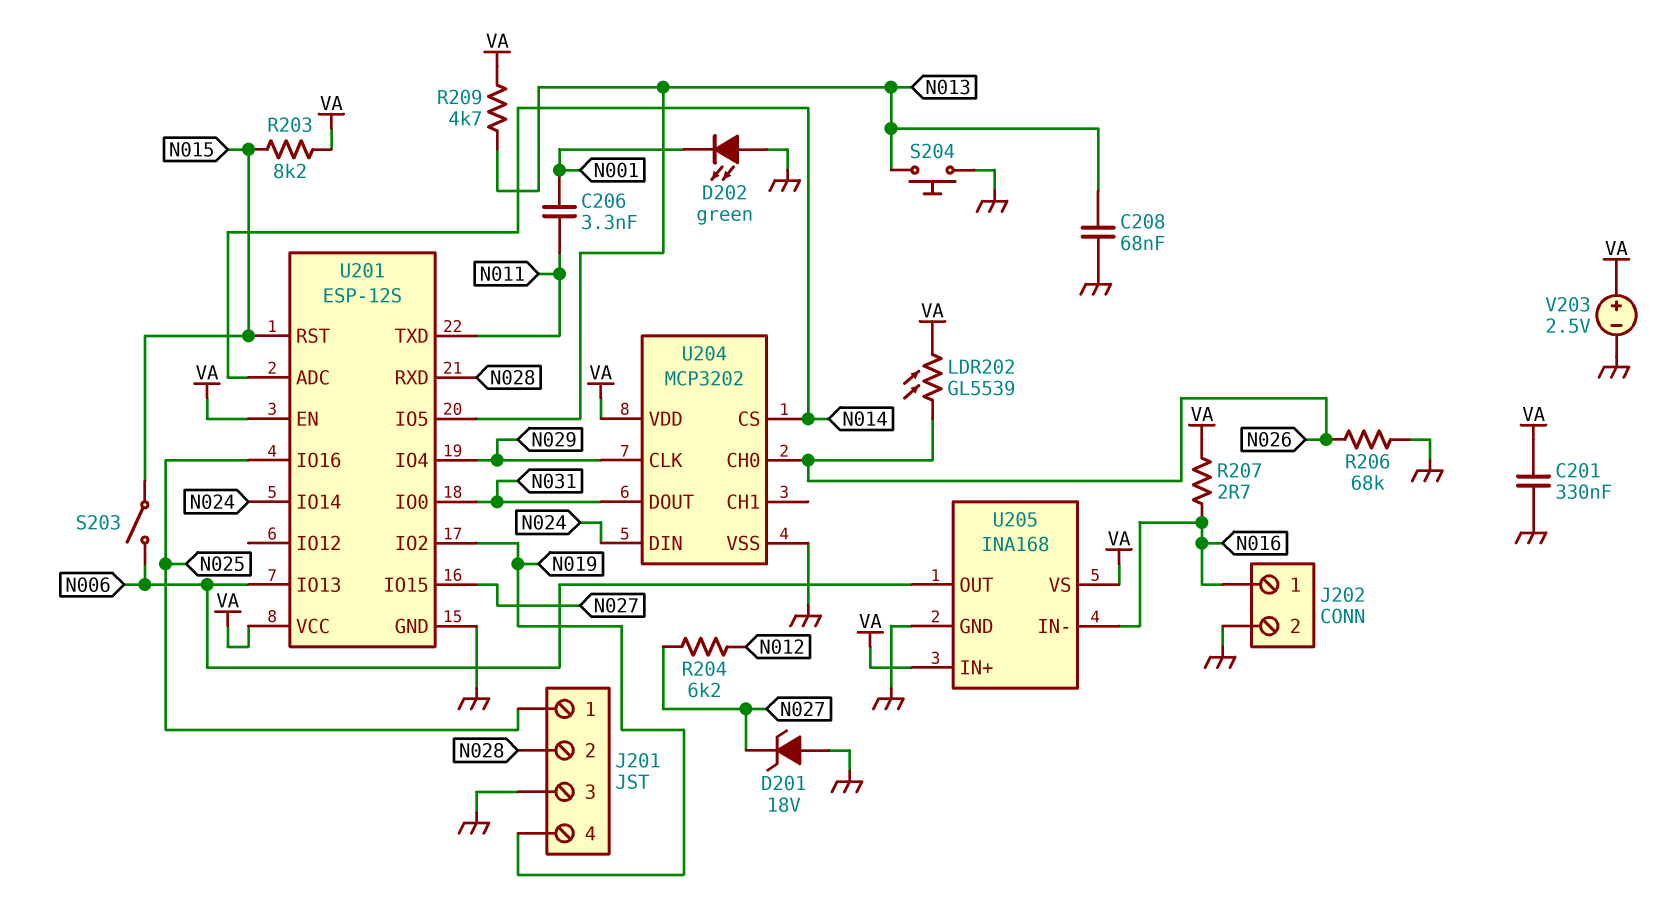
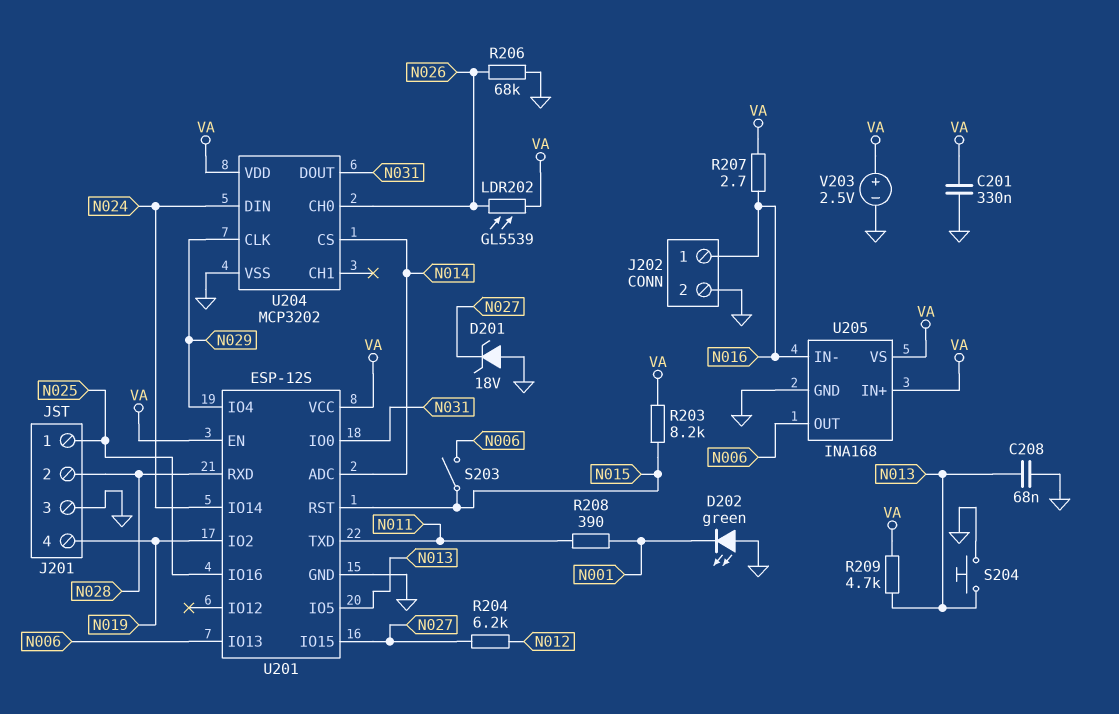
C206: 3.3nF (N001, N011) -> none
R208: none -> 390 (N001, N011)

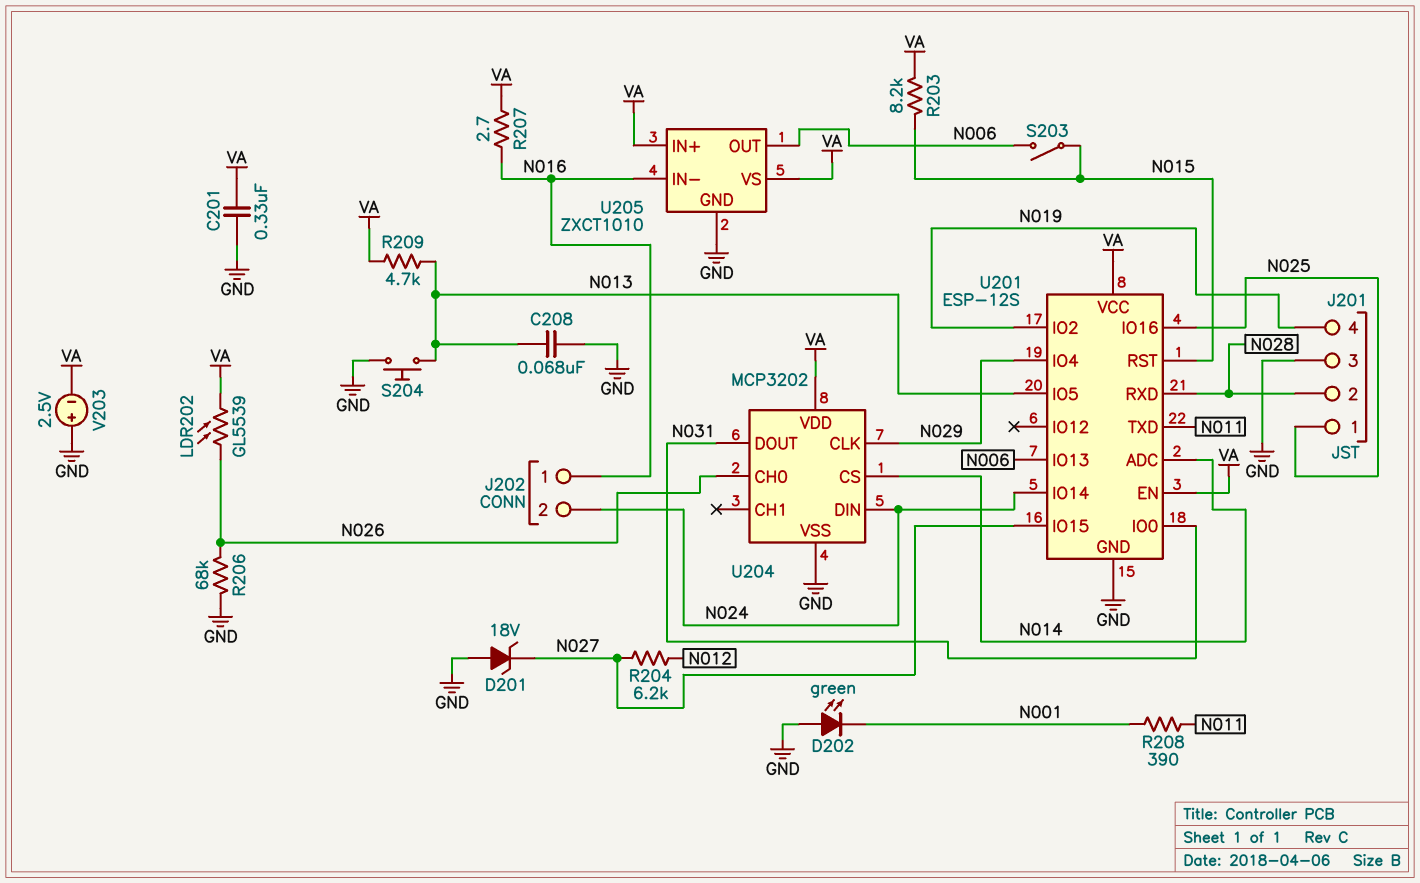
J202 pin 2: GND -> N024
U205: INA168 -> ZXCT1010
V203: 2.5V (plus VA, minus GND) -> 2.5V (plus GND, minus VA)

